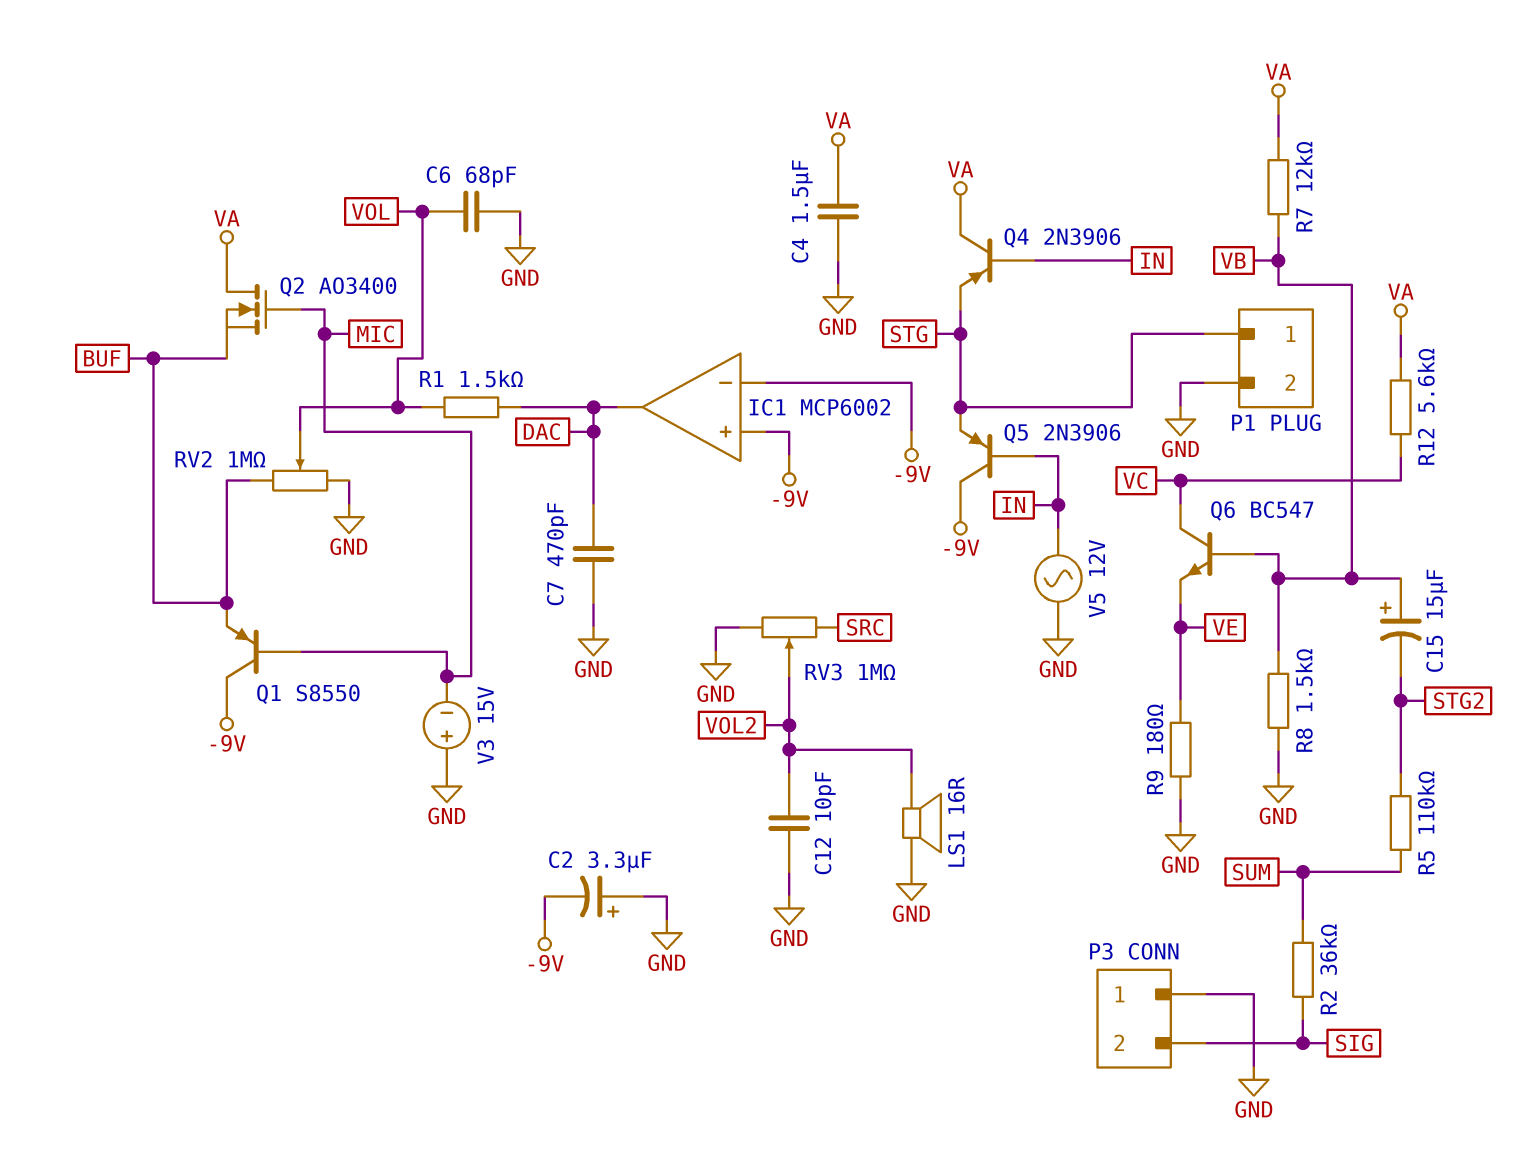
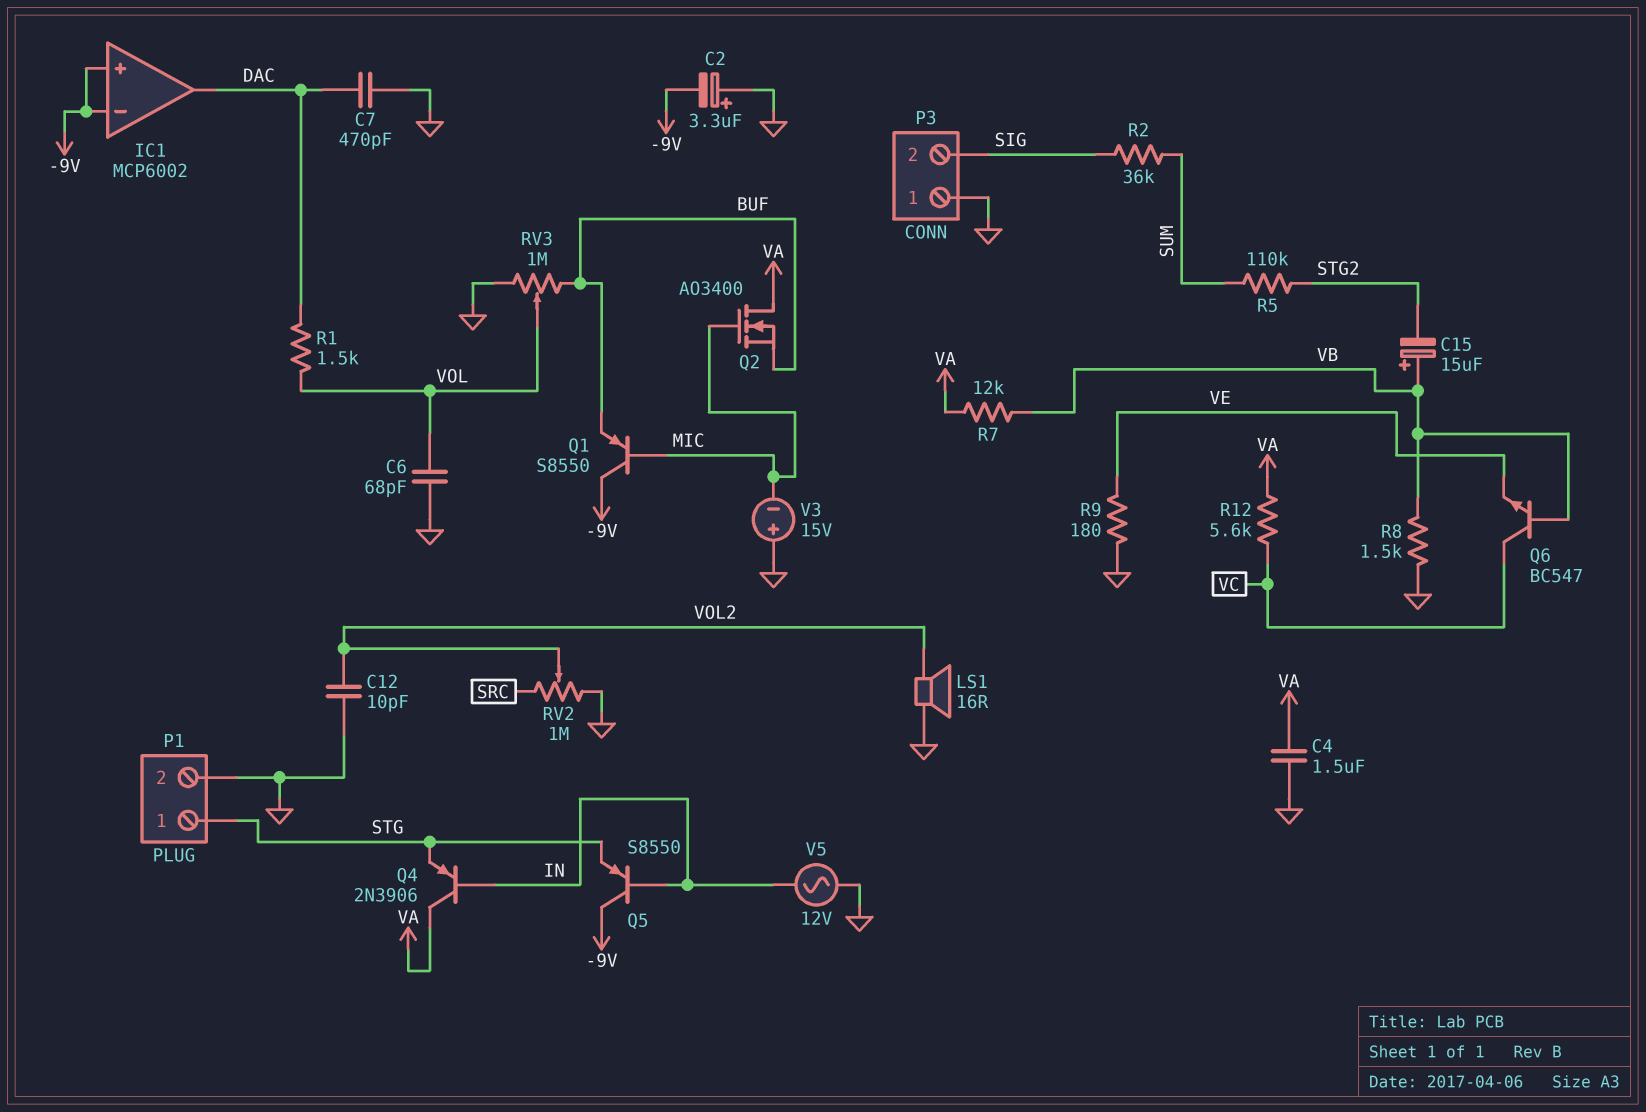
Q5: PNP 2N3906 (B IN, C -9V, E STG) -> PNP S8550 (B IN, C -9V, E STG)
RV2: 1M (BUF, GND, wiper VOL) -> 1M (GND, SRC, wiper VOL2)
RV3: 1M (GND, SRC, wiper VOL2) -> 1M (BUF, GND, wiper VOL)

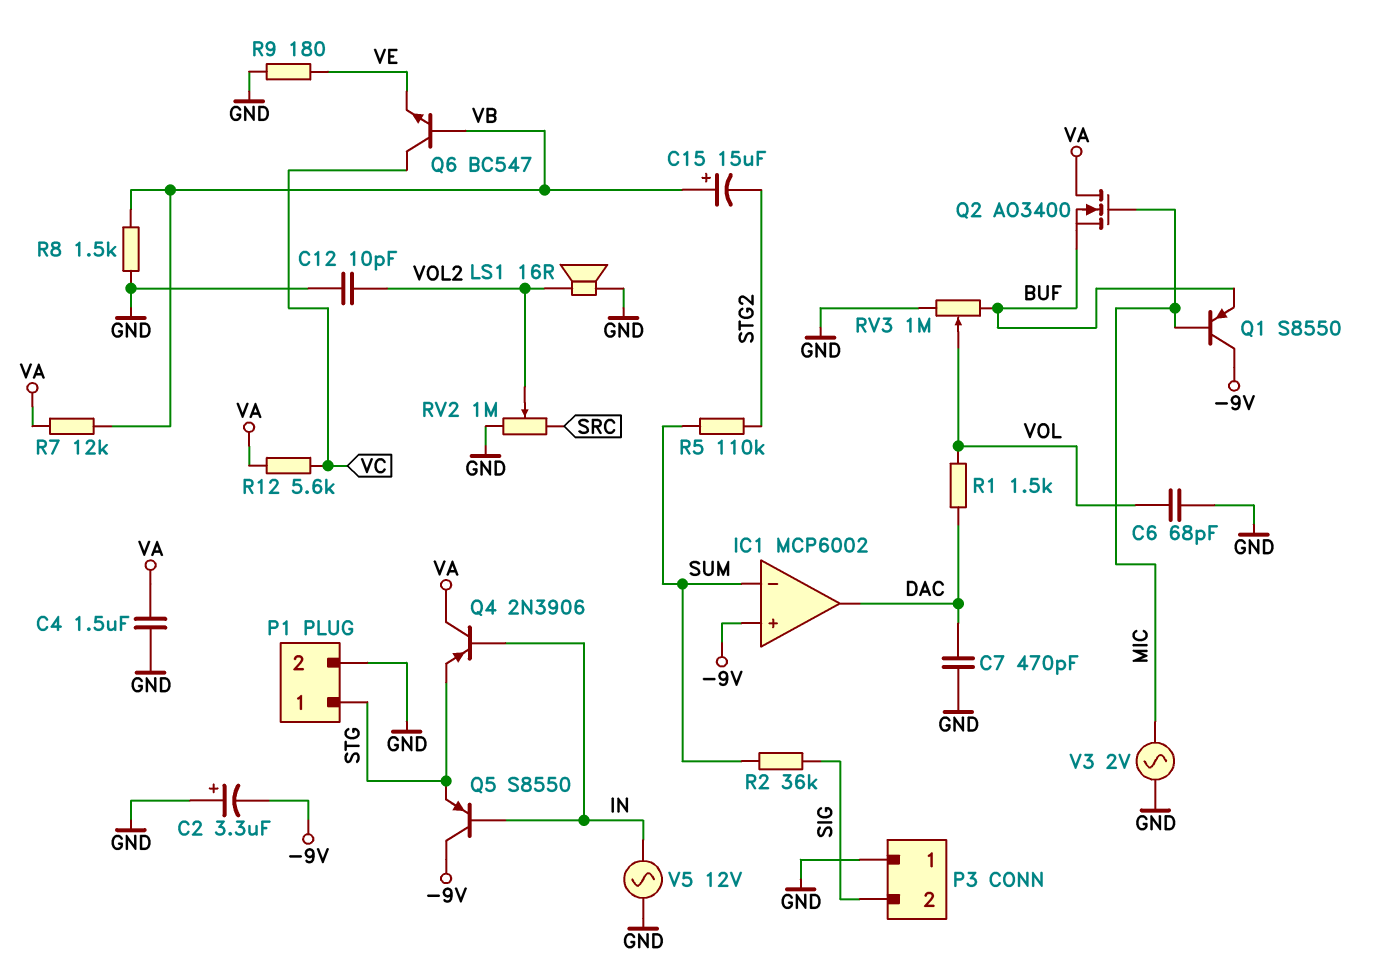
IC1 pin in-: -9V -> SUM
V3: 15V (plus GND, minus MIC) -> AC 2V (GND, MIC)

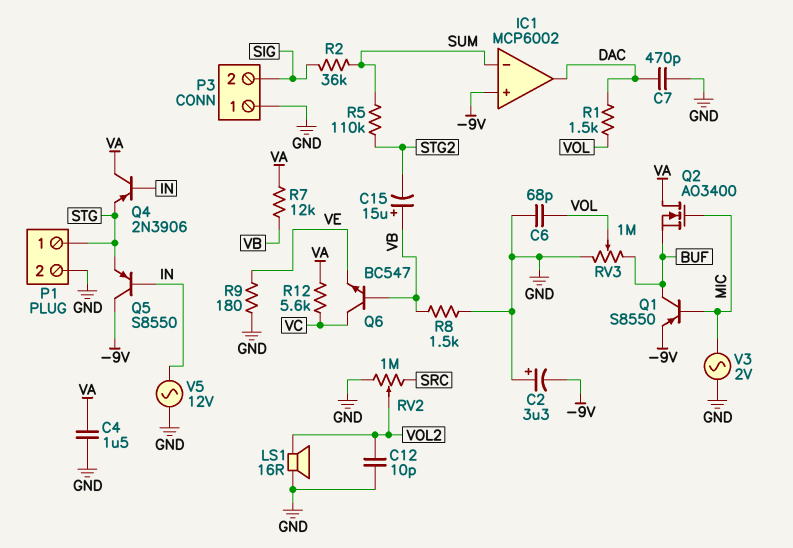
Q1: PNP S8550 (B MIC, C -9V, E BUF) -> PNP S8550 (B MIC, C BUF, E -9V)

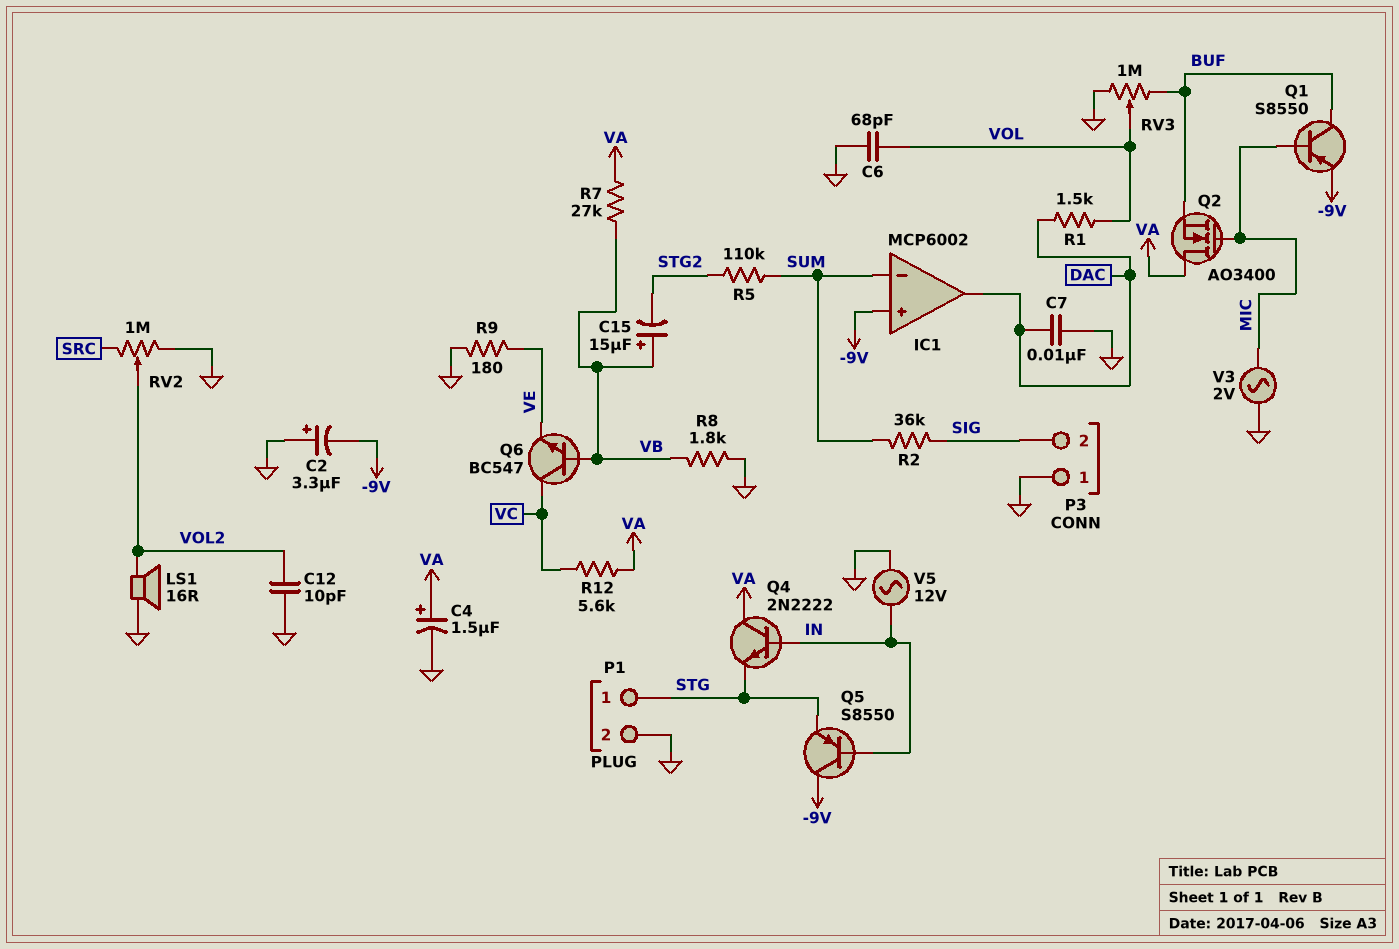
C4: 1.5uF (GND, VA) -> 1.5uF (plus VA, minus GND)
C7: 470pF (DAC, GND) -> 10nF (DAC, GND)
Q4: PNP 2N3906 (B IN, C VA, E STG) -> NPN 2N2222 (B IN, C VA, E STG)
R7: 12k (VA, VB) -> 27k (VA, VB)
R8: 1.5k (GND, VB) -> 1.8k (GND, VB)

